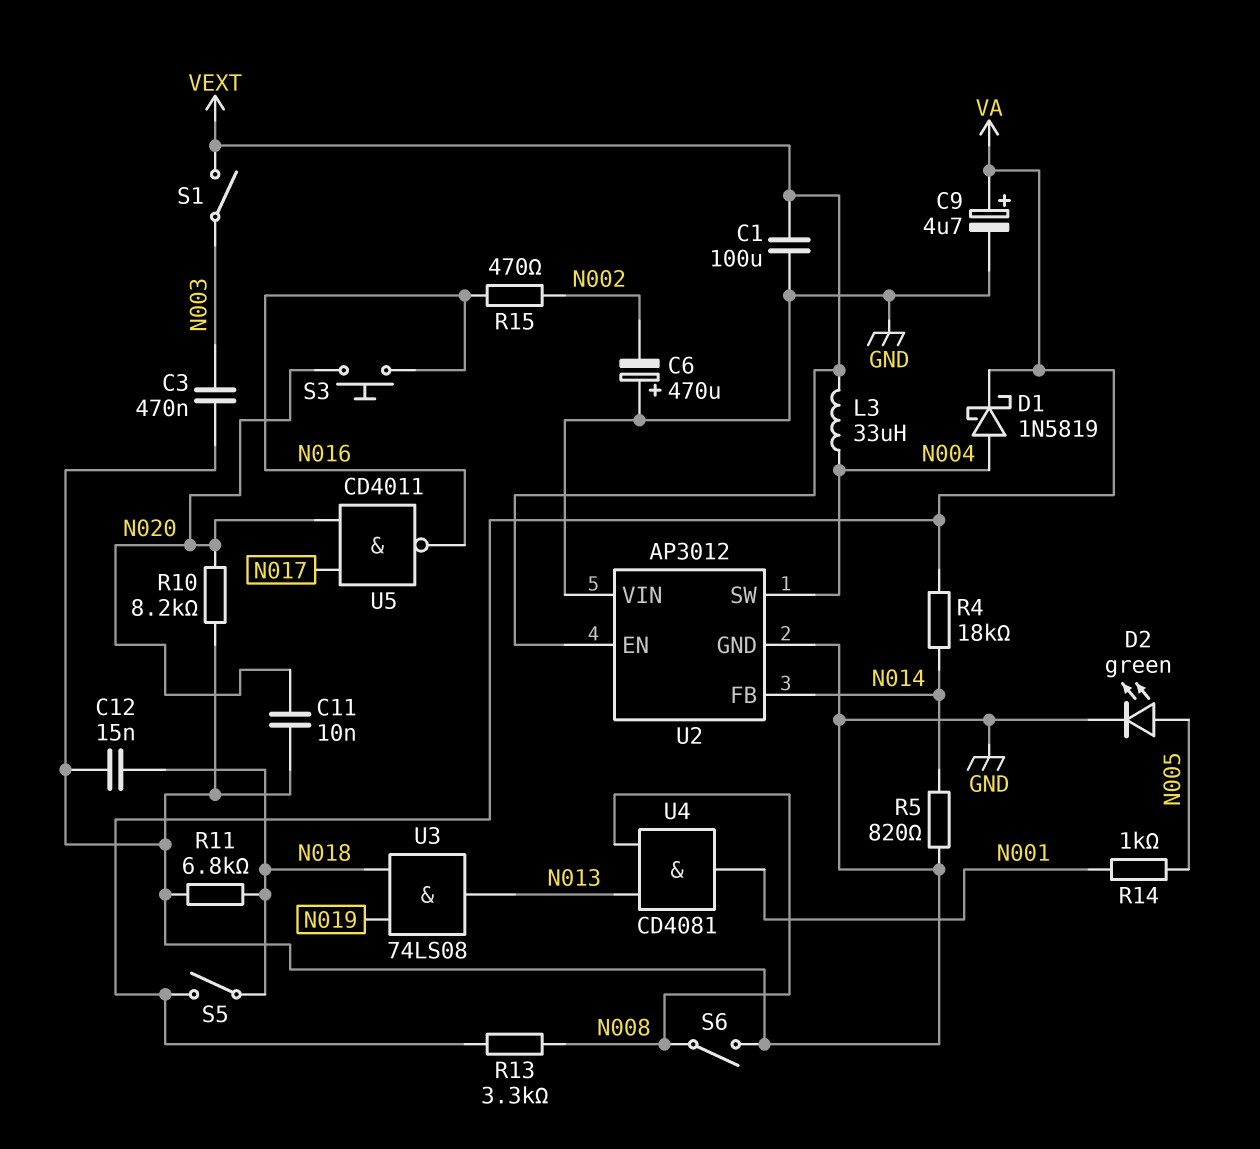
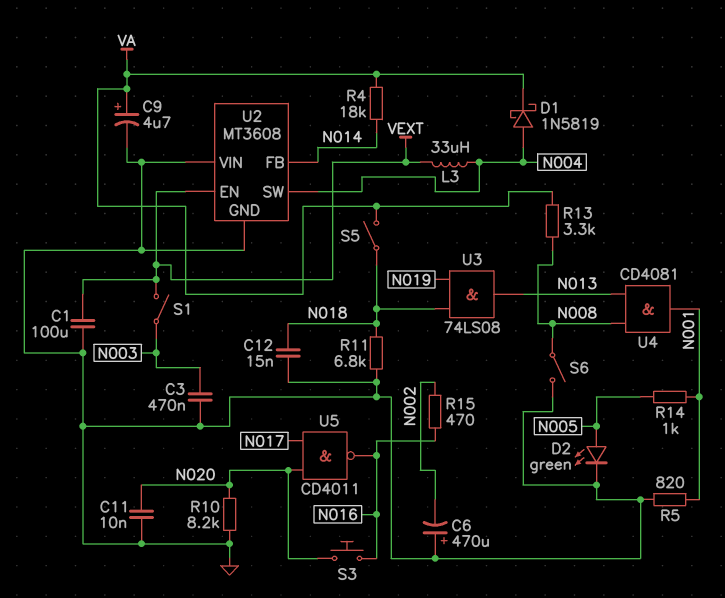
R5: 820 (GND, N014) -> 820 (GND, N001)
U2: AP3012 -> MT3608

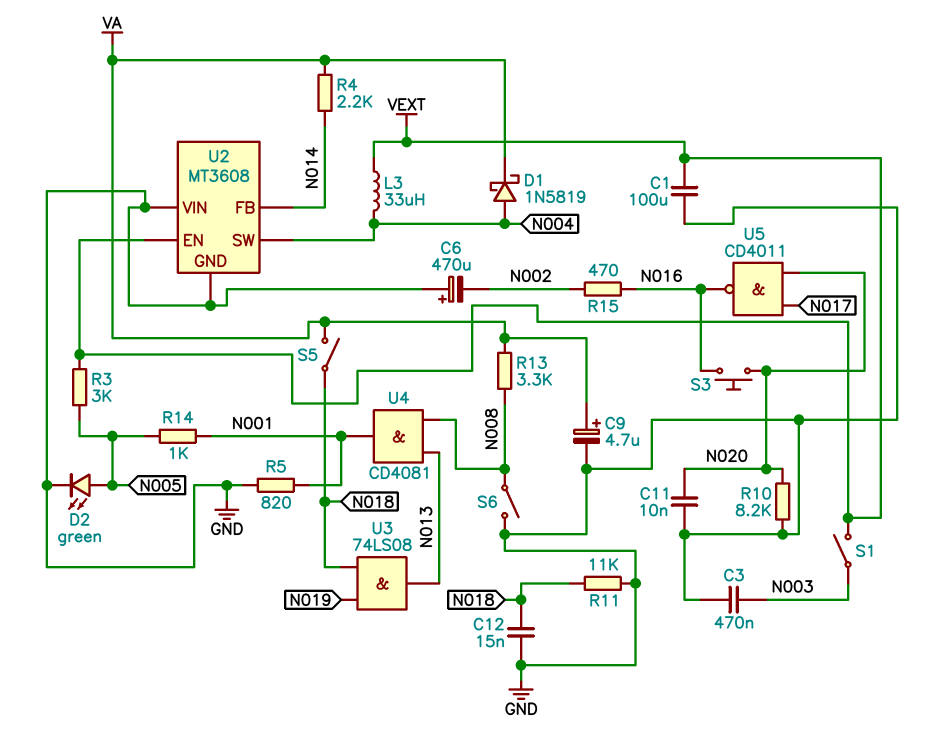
R3: none -> 3k (N005, VEXT)
R4: 18k (N014, VA) -> 2.2k (N014, VA)
R11: 6.8k (GND, N018) -> 11k (GND, N018)

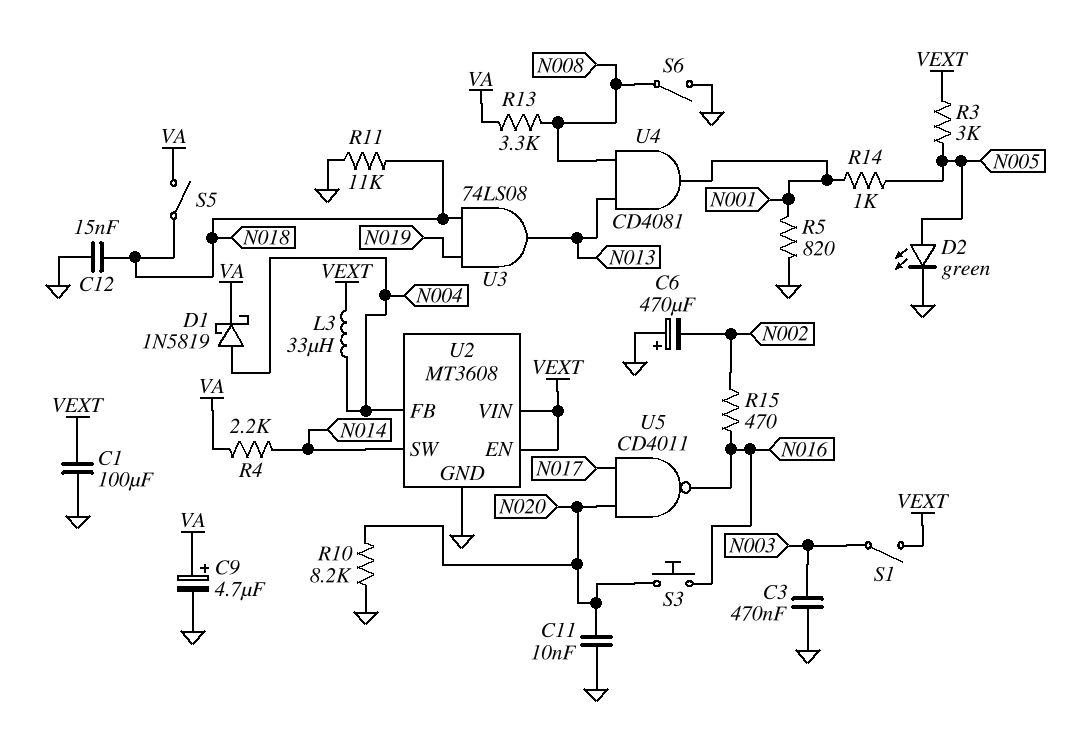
U2 pin FB: N014 -> N004
U2 pin SW: N004 -> N014
U2 pin VIN: GND -> VEXT

